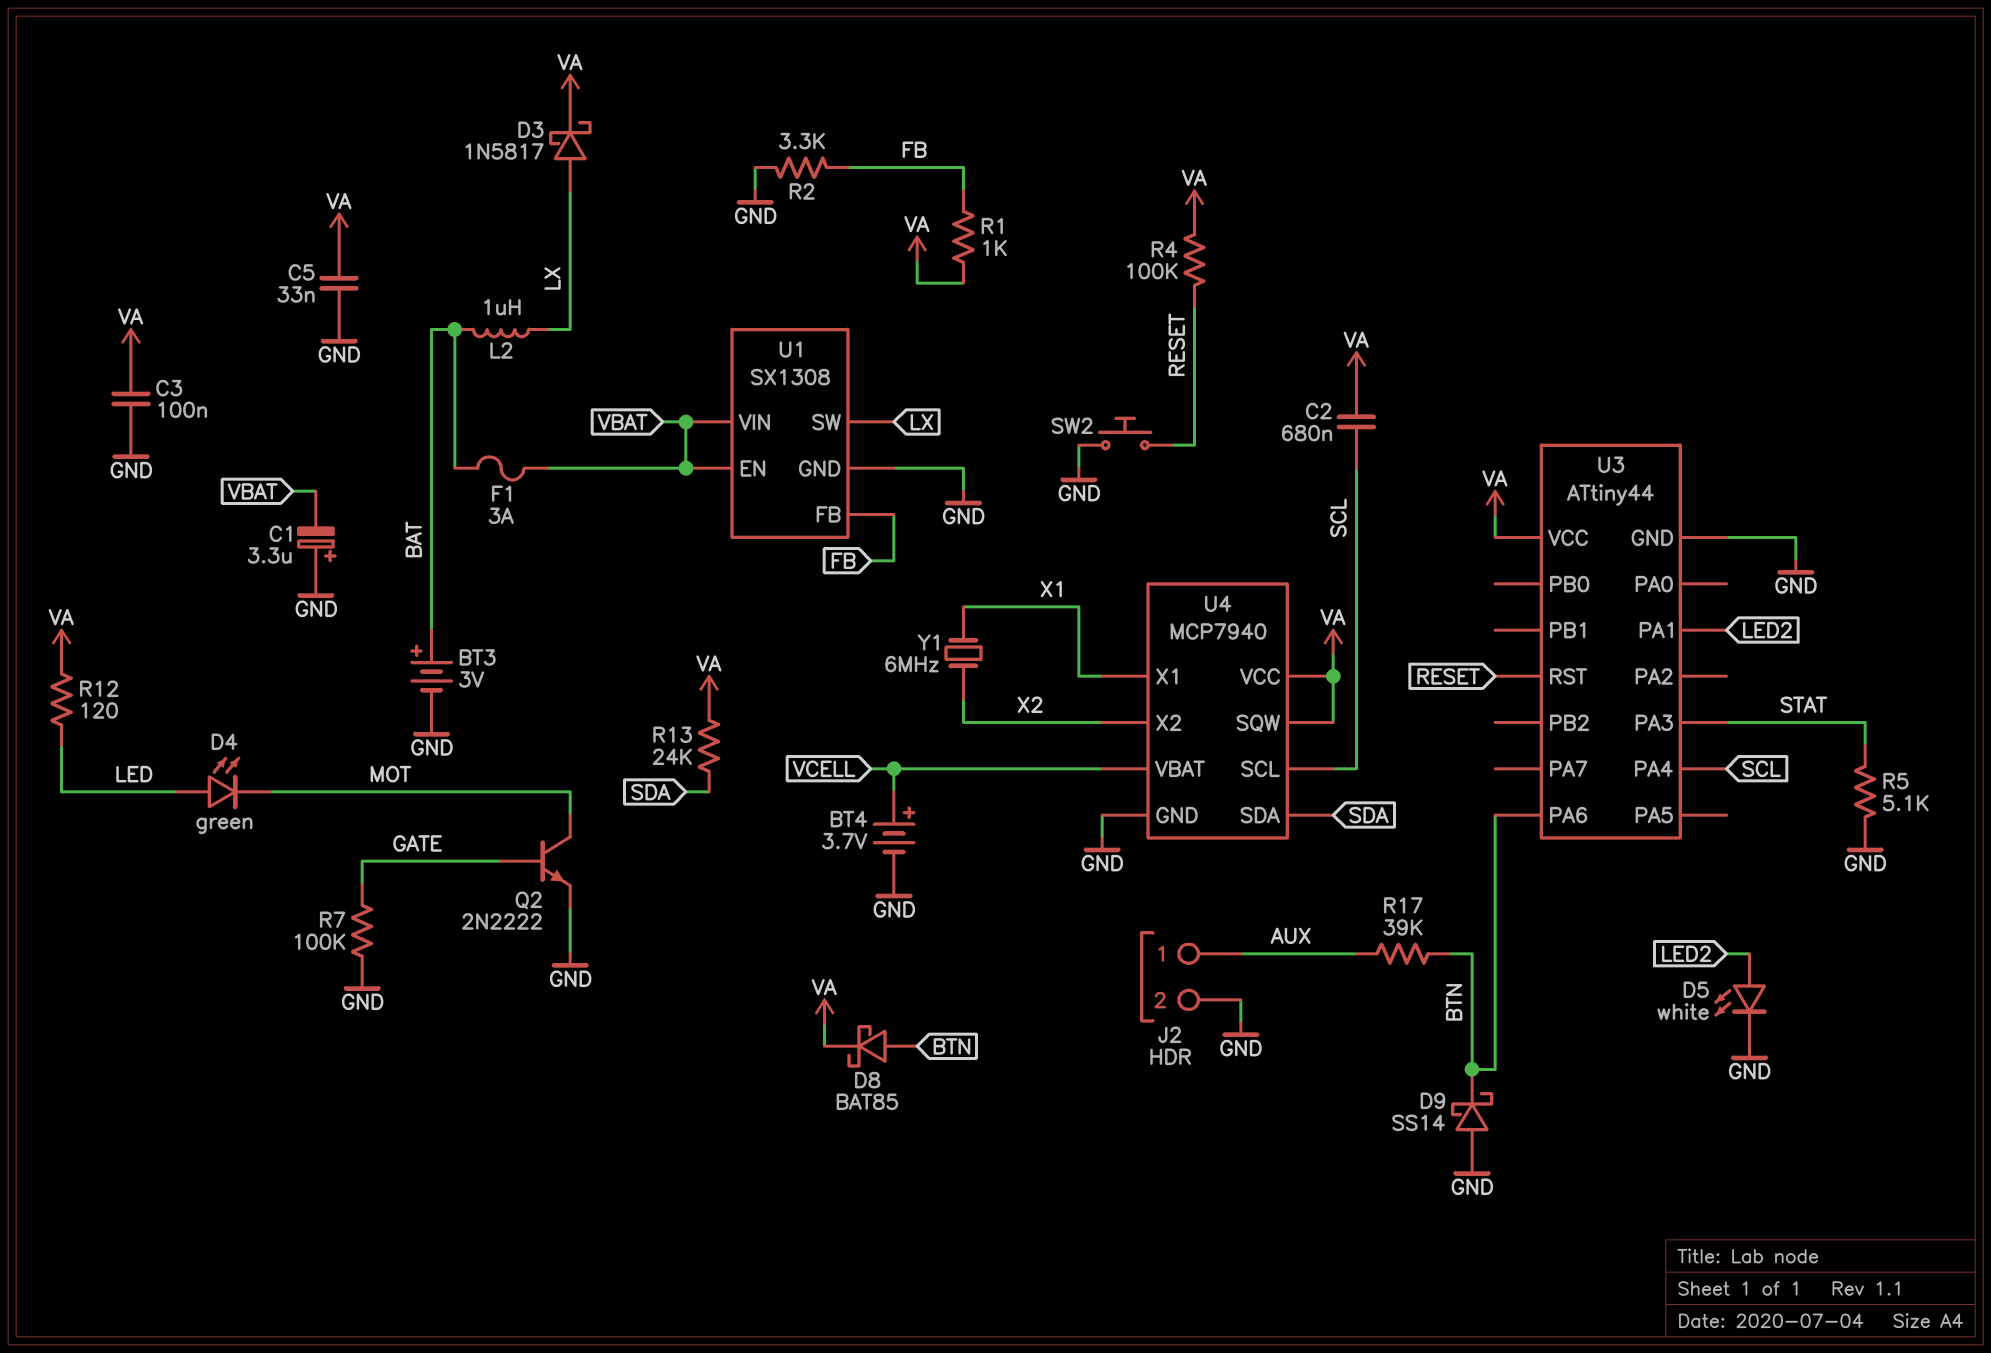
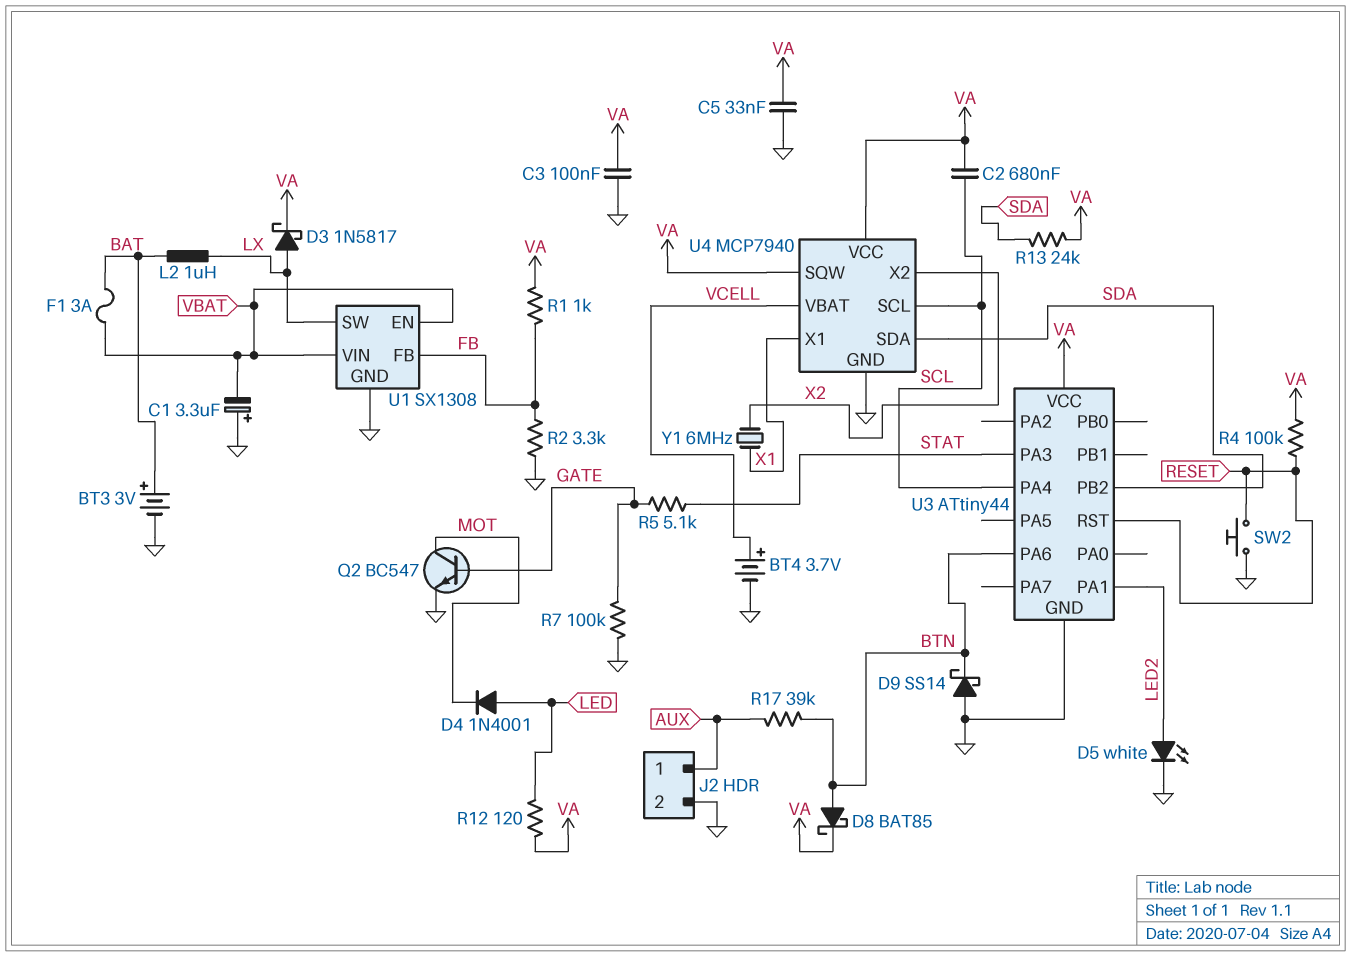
D4: LED green (A LED, K MOT) -> diode 1N4001 (A LED, K MOT)
Q2: NPN 2N2222 (B GATE, C MOT, E GND) -> NPN BC547 (B GATE, C MOT, E GND)
R5: 5.1k (GND, STAT) -> 5.1k (GATE, STAT)
U3 pin PB2: none -> SDA

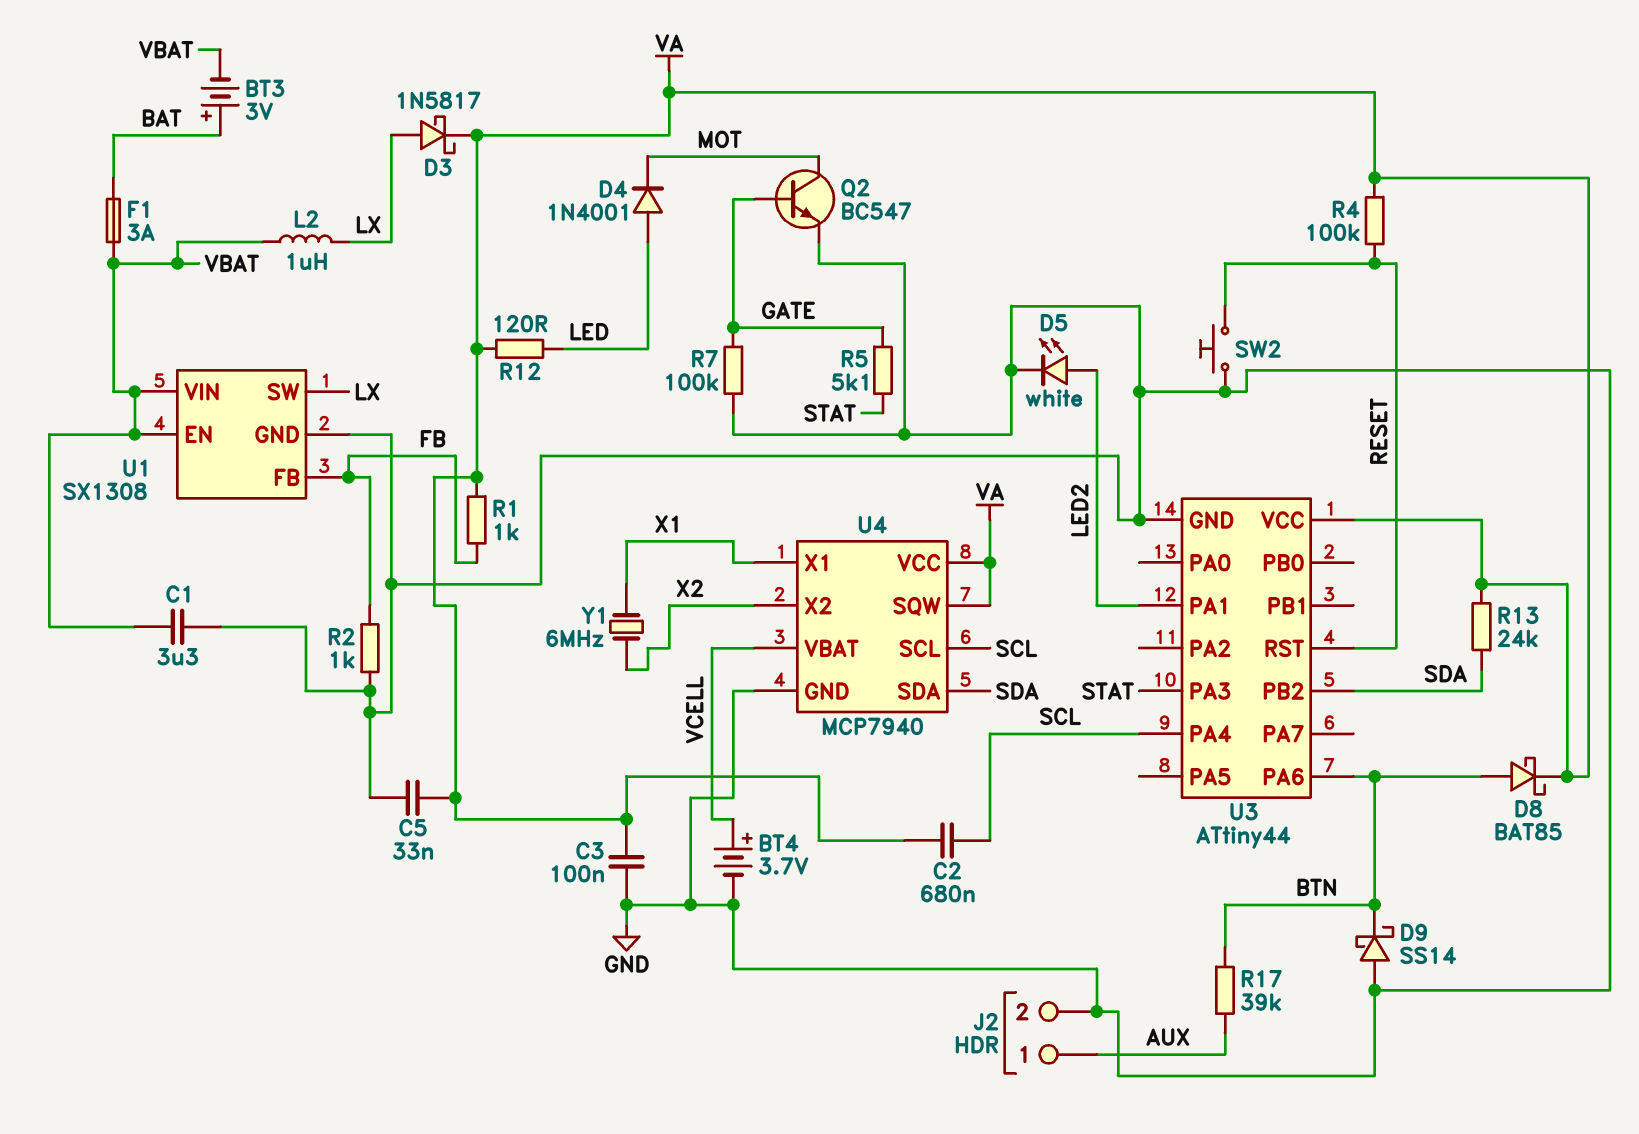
BT3: 3V (plus BAT, minus GND) -> 3V (plus BAT, minus VBAT)
C1: 3.3uF (plus GND, minus VBAT) -> 3.3uF (GND, VBAT)
L2: 1uH (BAT, LX) -> 1uH (LX, VBAT)
R2: 3.3k (FB, GND) -> 1k (FB, GND)

